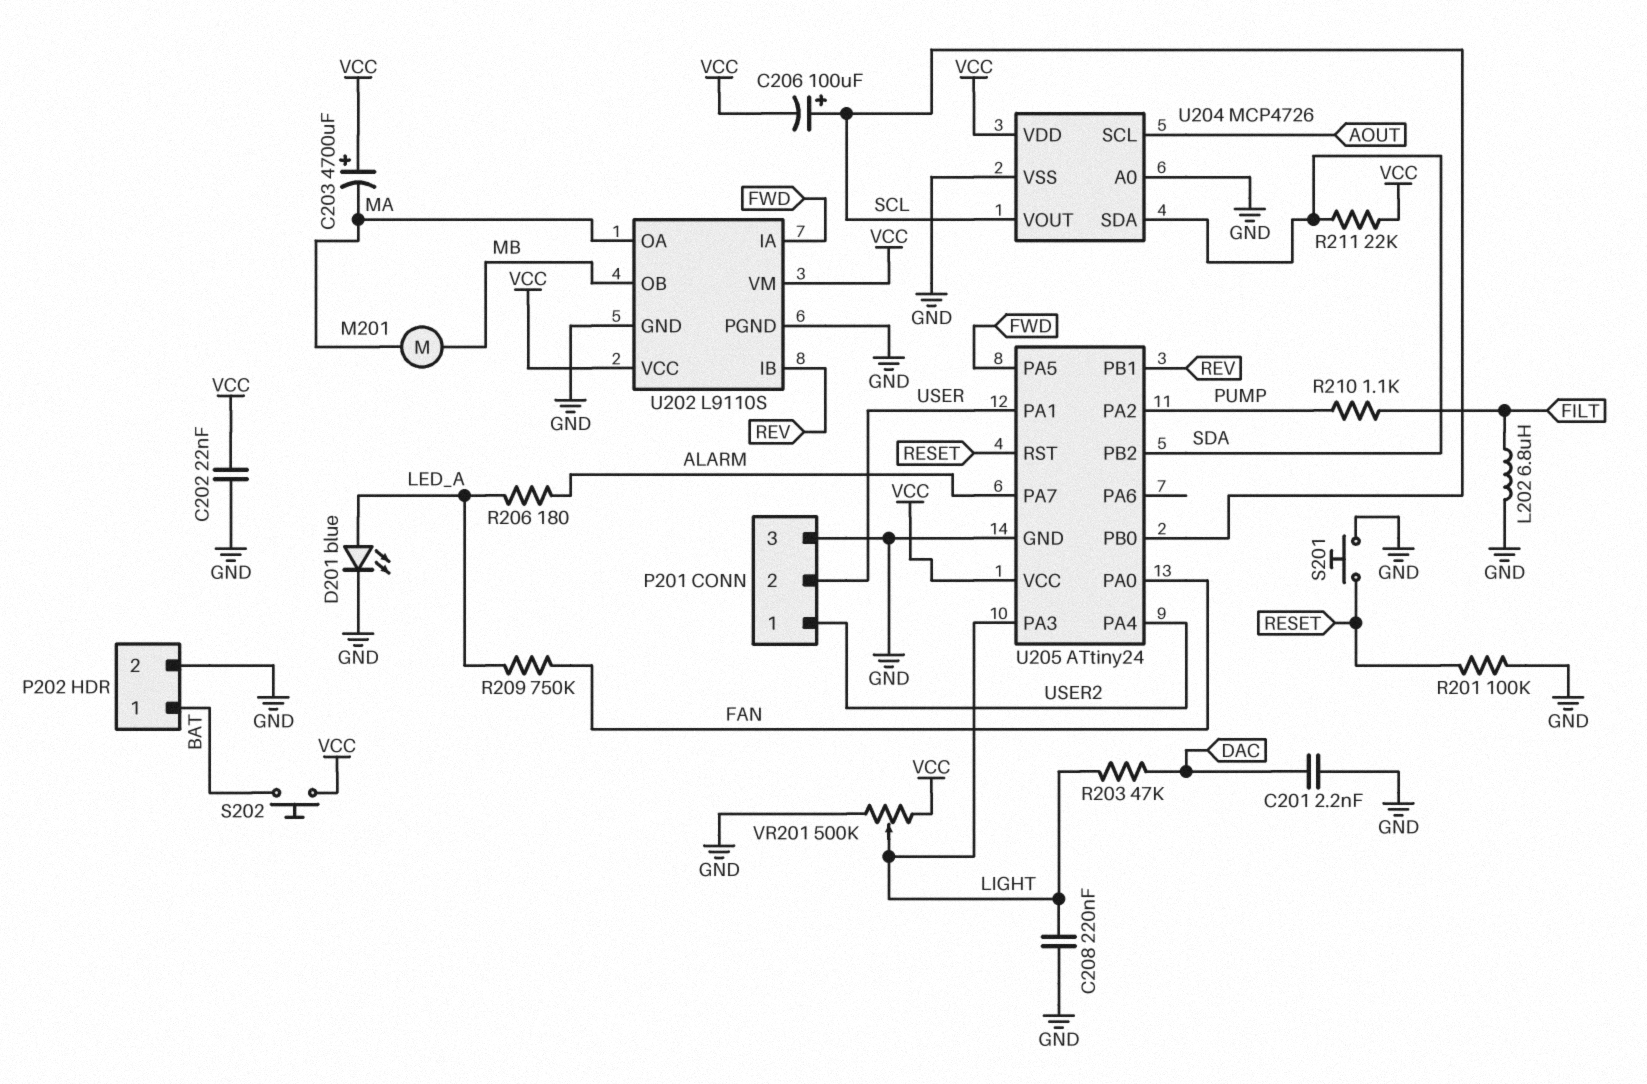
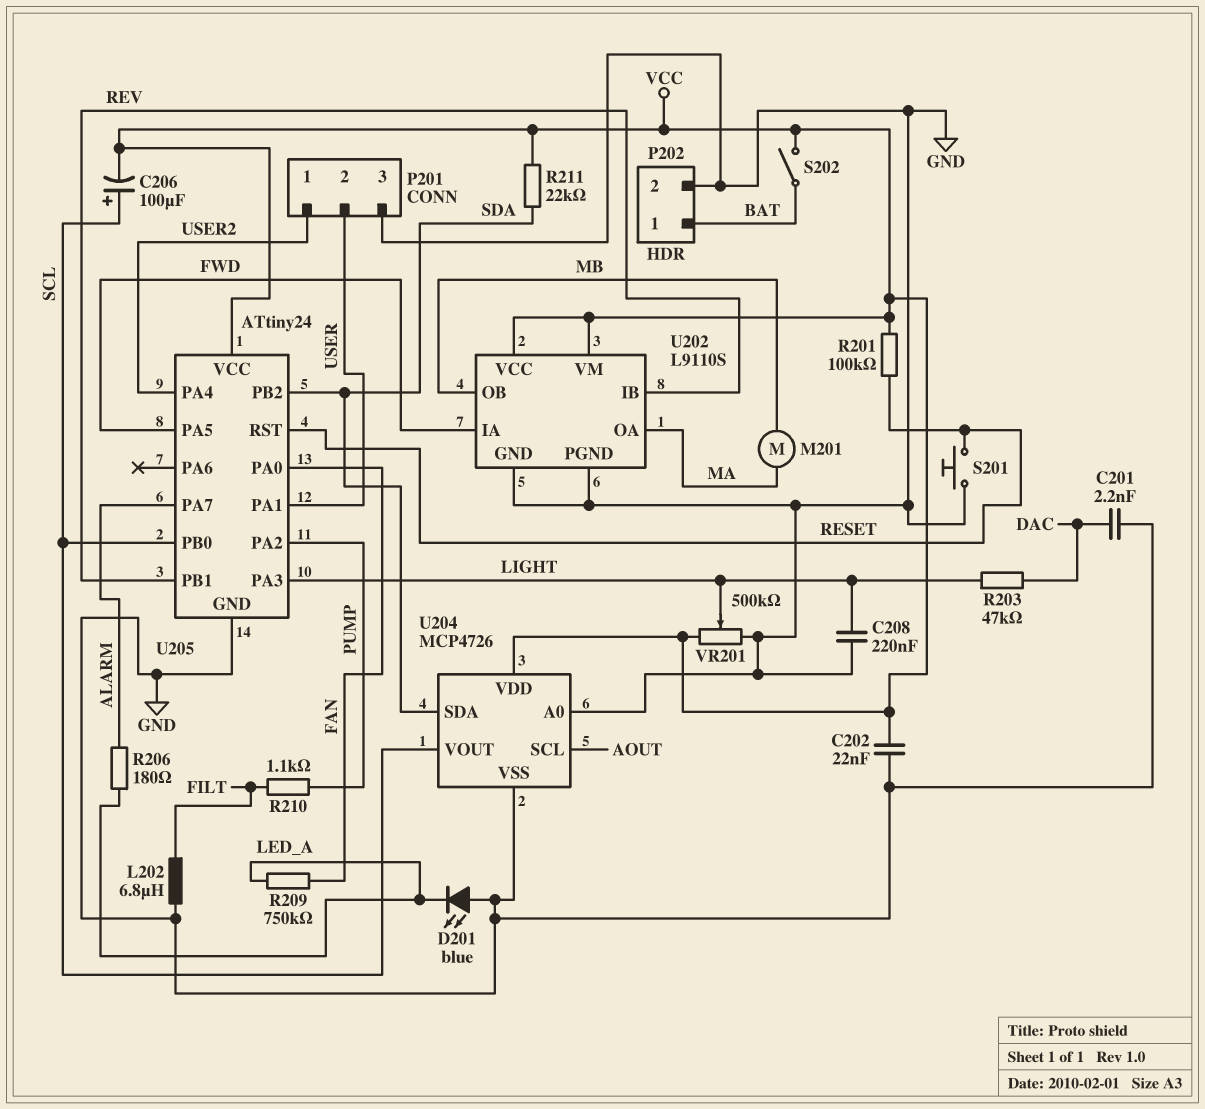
C203: 4700uF (plus VCC, minus MA) -> none
D201: LED blue (A LED_A, K GND) -> LED blue (A GND, K LED_A)
R201: 100k (GND, RESET) -> 100k (RESET, VCC)
S202: button (BAT, VCC) -> switch (BAT, VCC)

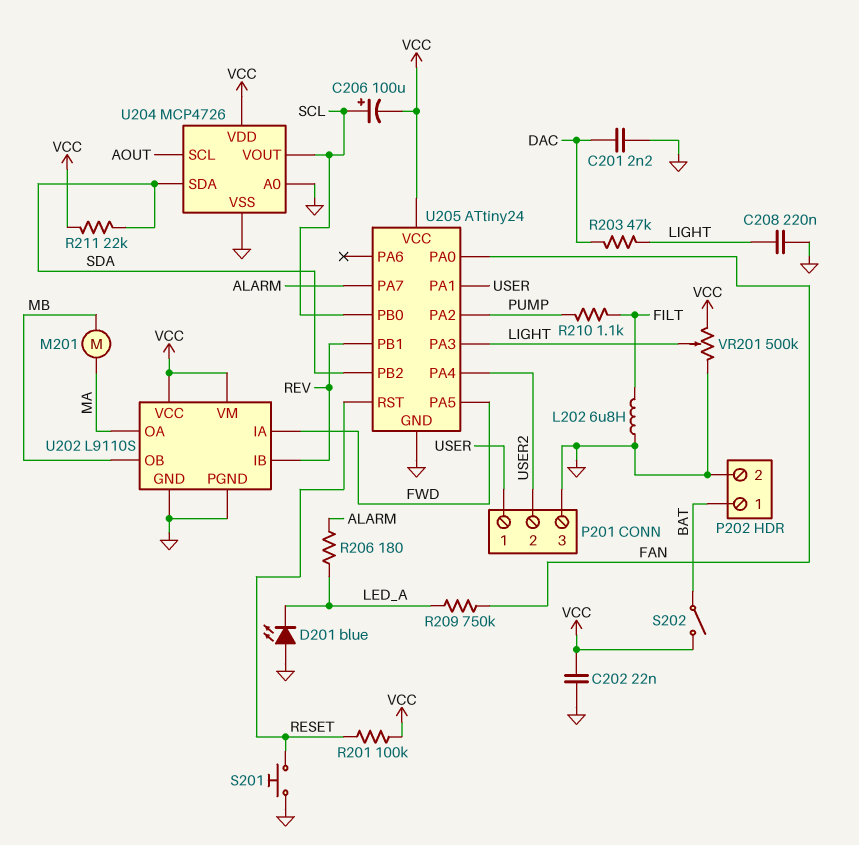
P201 pin 1: USER2 -> USER
P201 pin 2: USER -> USER2

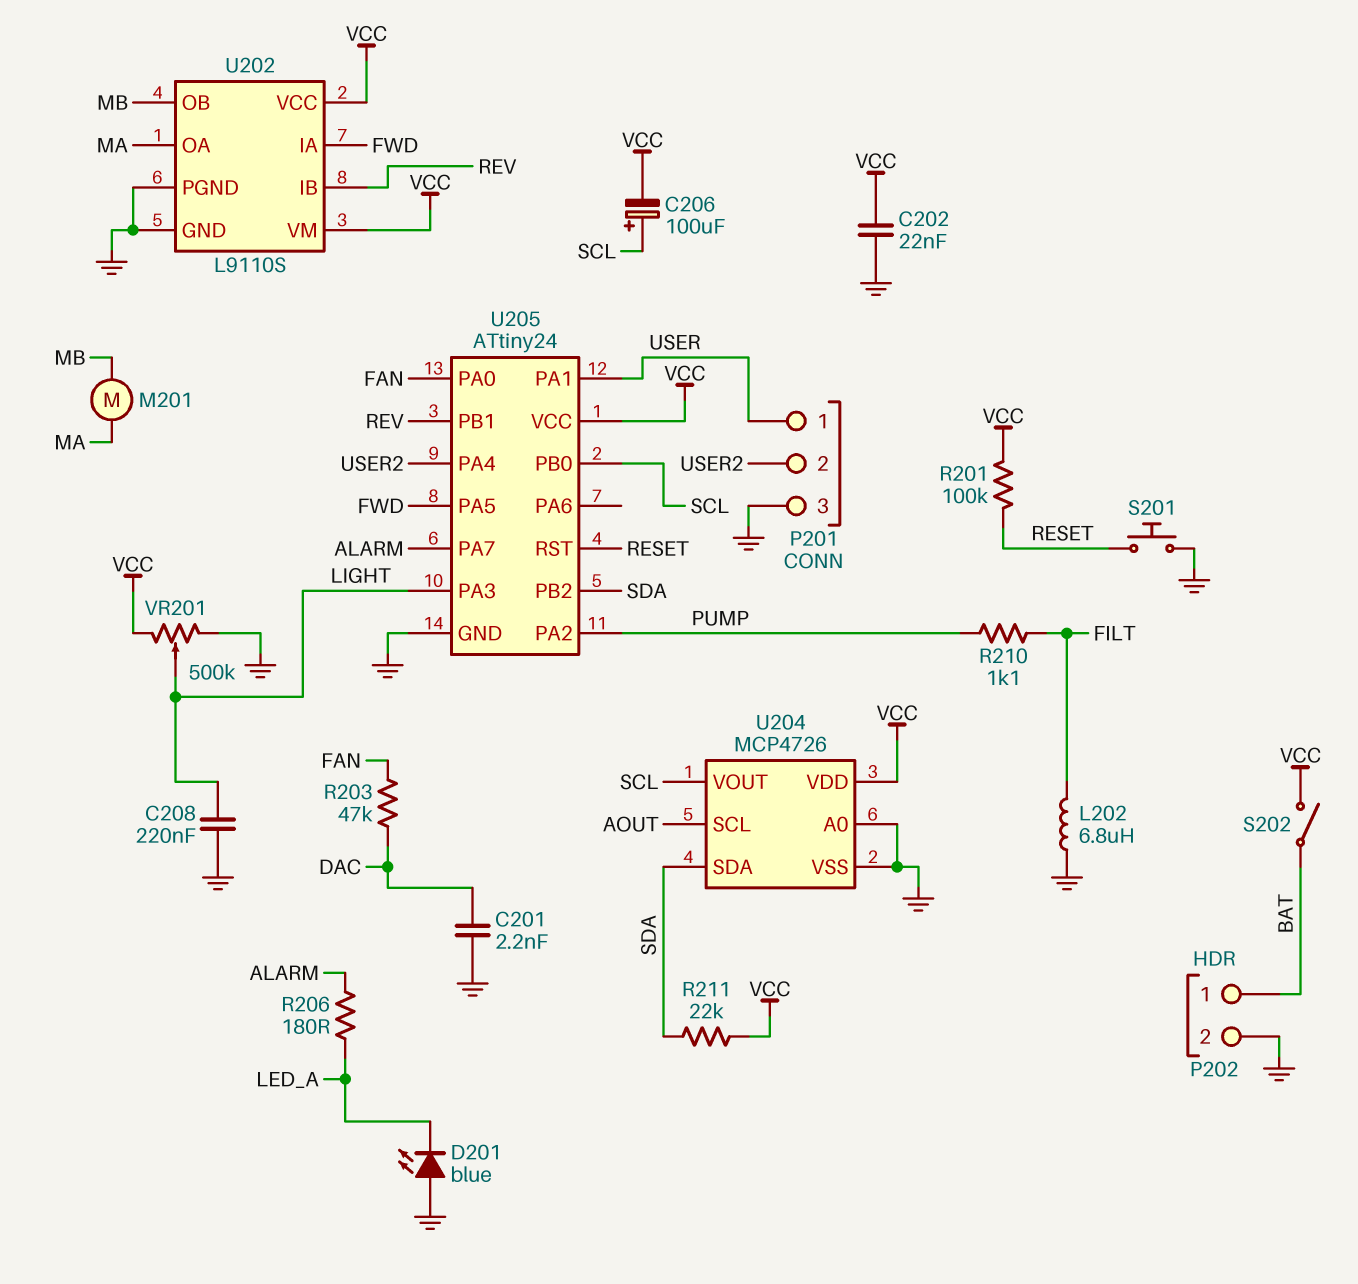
R203: 47k (DAC, LIGHT) -> 47k (DAC, FAN)
R209: 750k (FAN, LED_A) -> none

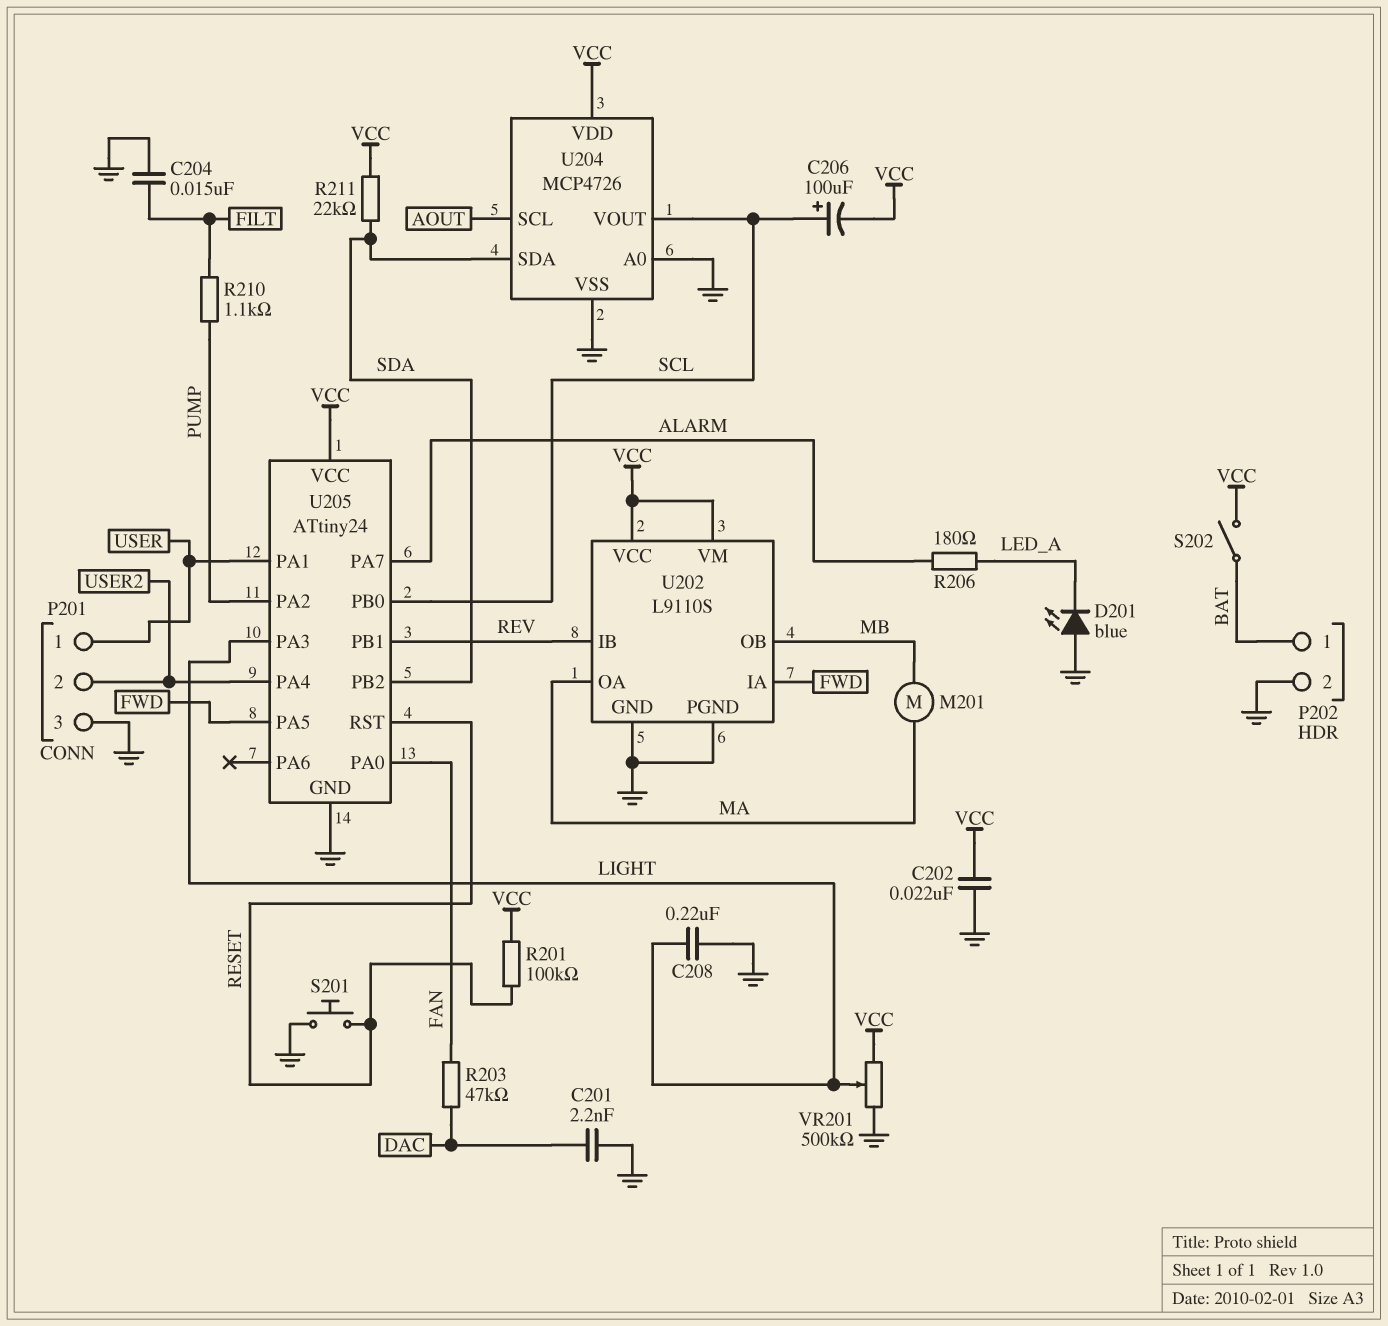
C204: none -> 15nF (FILT, GND)
L202: 6.8uH (FILT, GND) -> none

